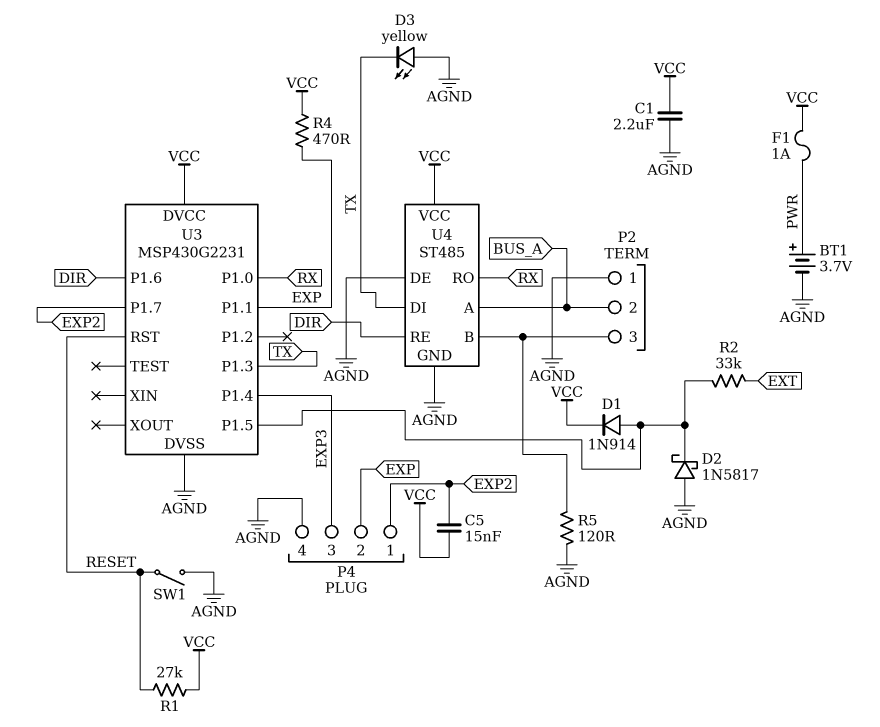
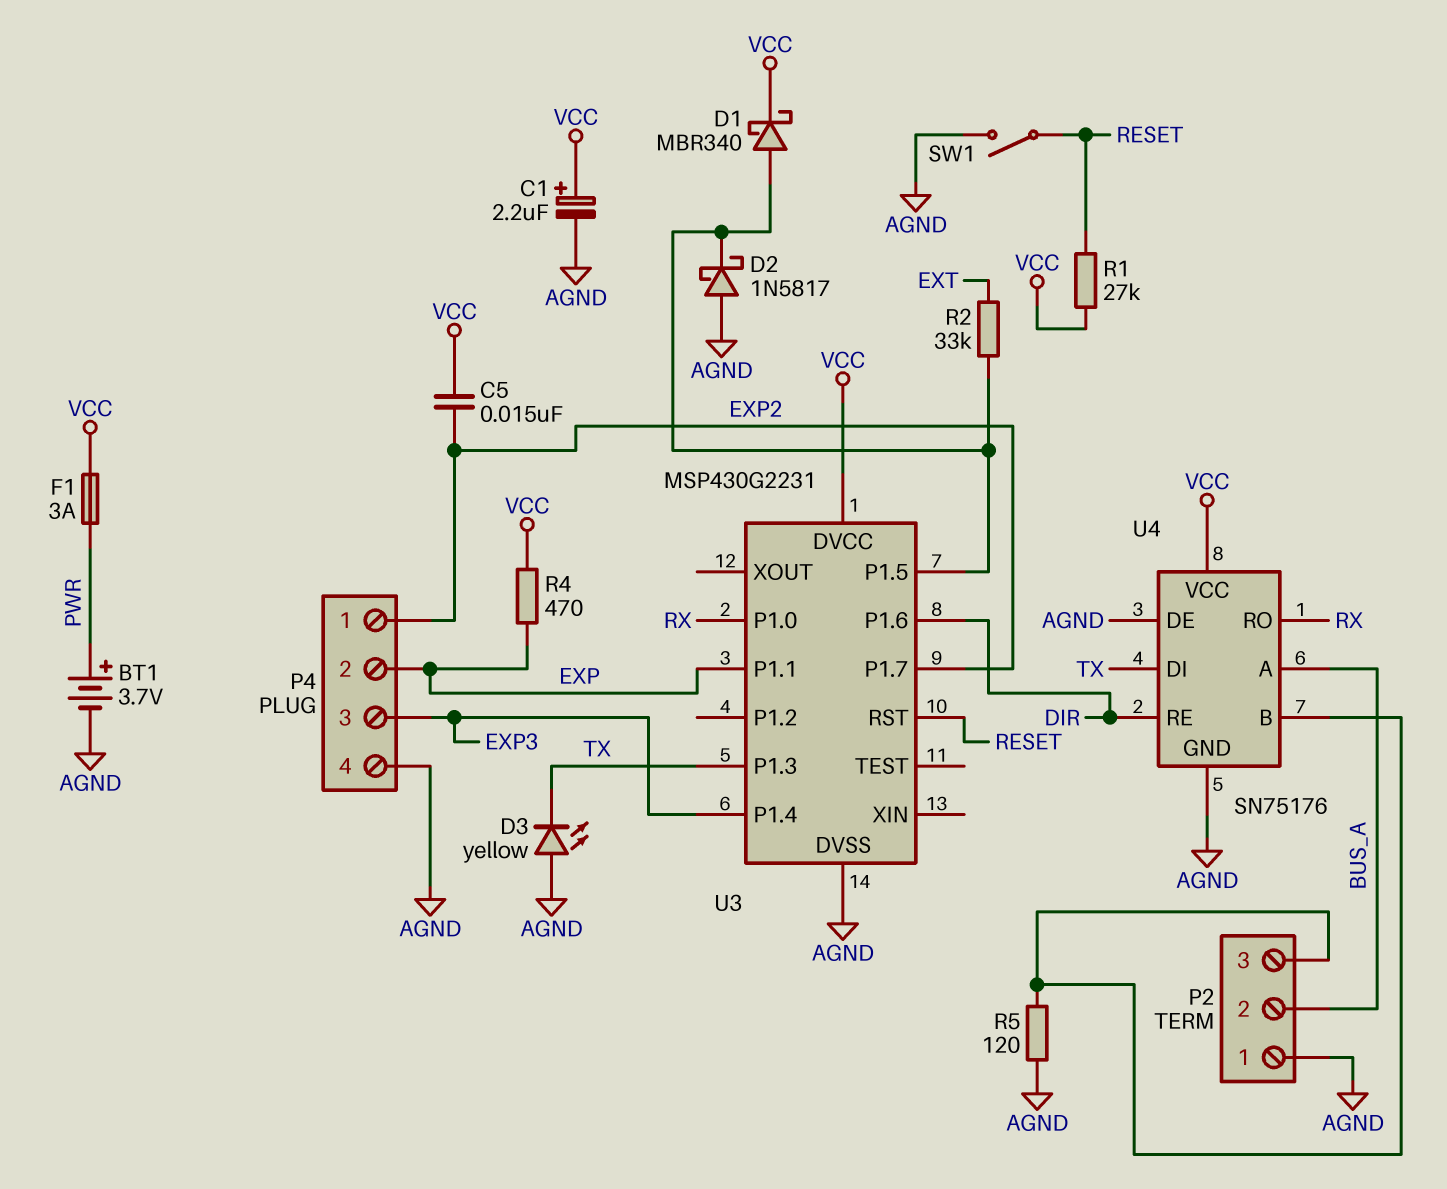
C1: 2.2uF (AGND, VCC) -> 2.2uF (plus VCC, minus AGND)
D1: diode 1N914 (A U3/P1.5, K VCC) -> schottky MBR340 (A U3/P1.5, K VCC)
F1: 1A (PWR, VCC) -> 3A (PWR, VCC)
U4: ST485 -> SN75176

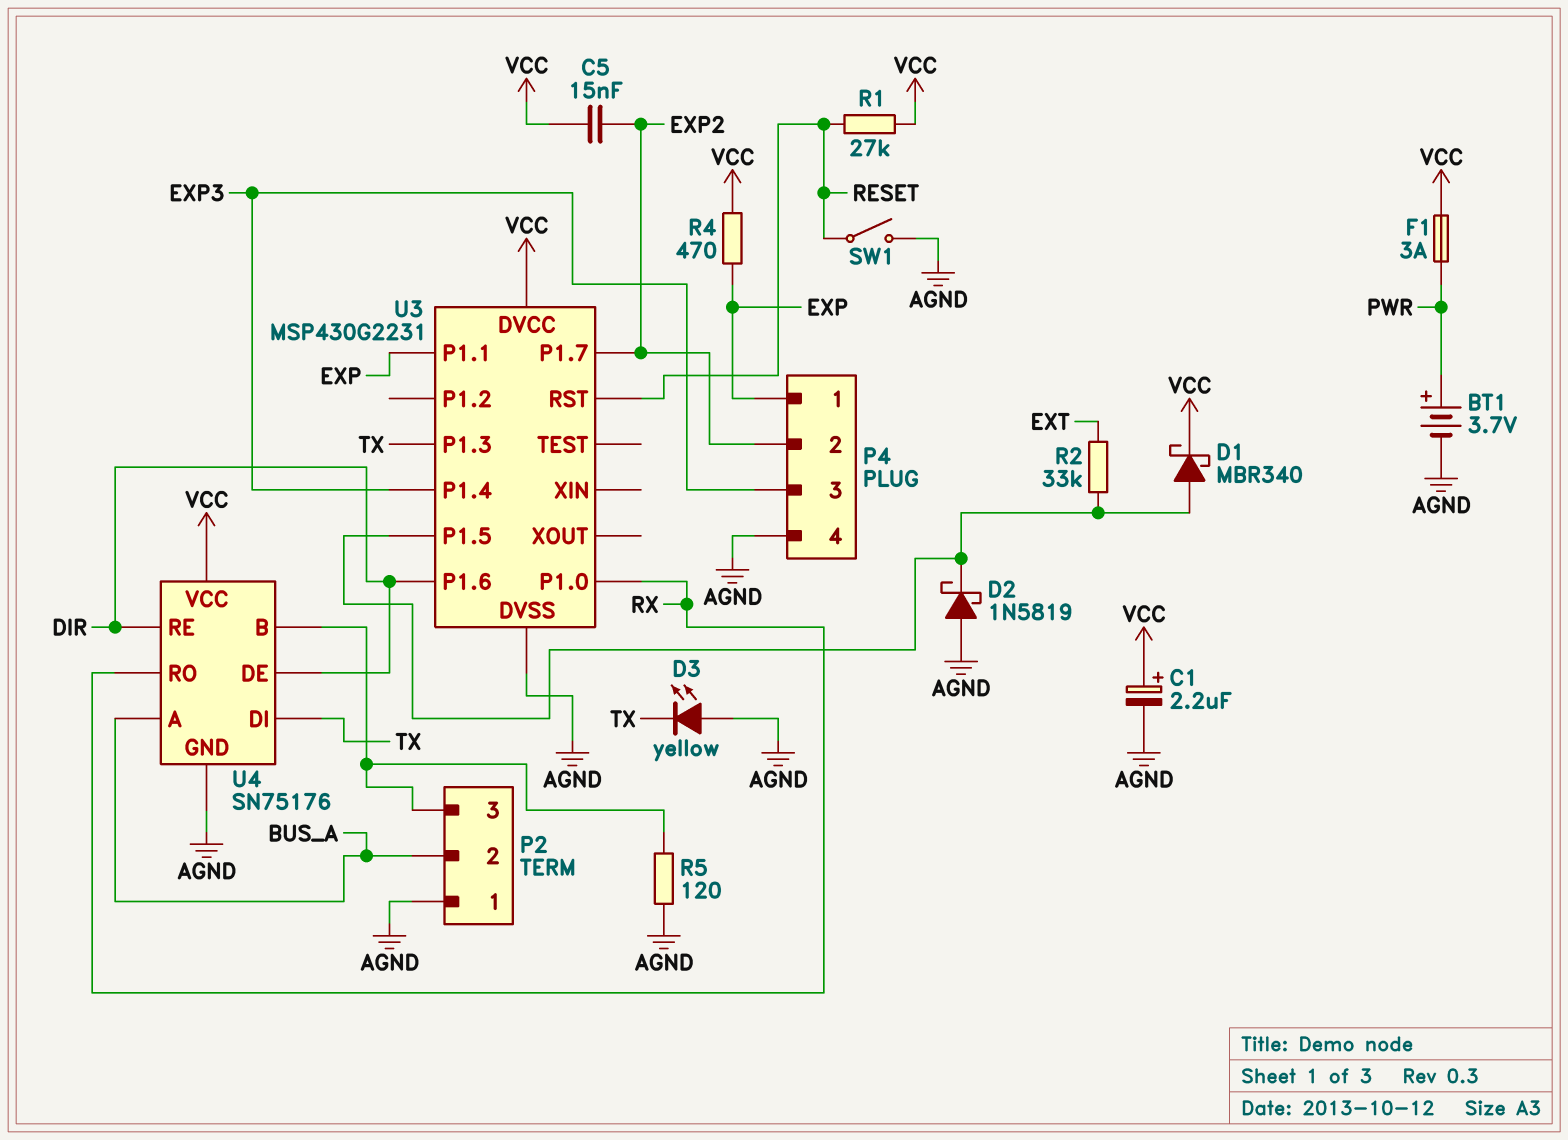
D2: schottky 1N5817 (A AGND, K U3/P1.5) -> schottky 1N5819 (A AGND, K U3/P1.5)
P4 pin 1: EXP2 -> EXP
P4 pin 2: EXP -> EXP2
U4 pin DE: AGND -> DIR

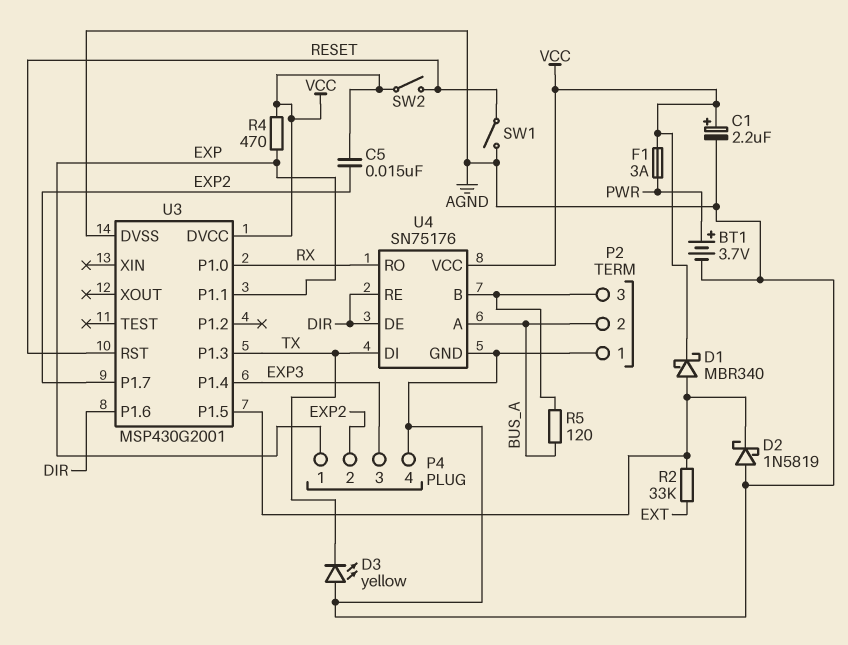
R1: 27k (RESET, VCC) -> none
R5: 120 (AGND, P2/3) -> 120 (BUS_A, P2/3)
SW2: none -> switch (RESET, VCC)
U3: MSP430G2231 -> MSP430G2001

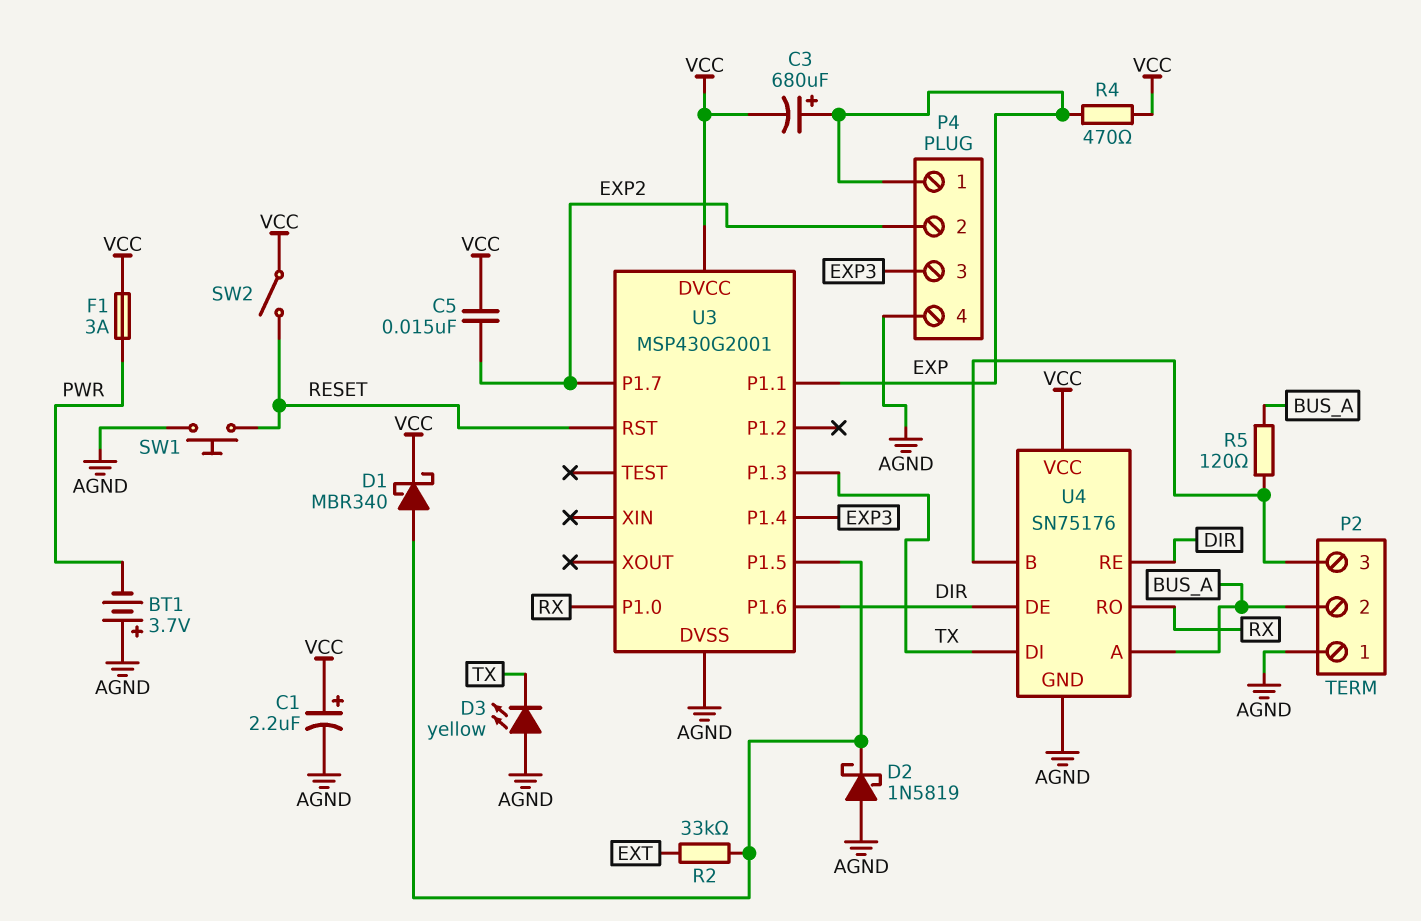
BT1: 3.7V (plus PWR, minus AGND) -> 3.7V (plus AGND, minus PWR)
C3: none -> 680uF (plus EXP, minus VCC)
SW1: switch (AGND, RESET) -> button (AGND, RESET)

